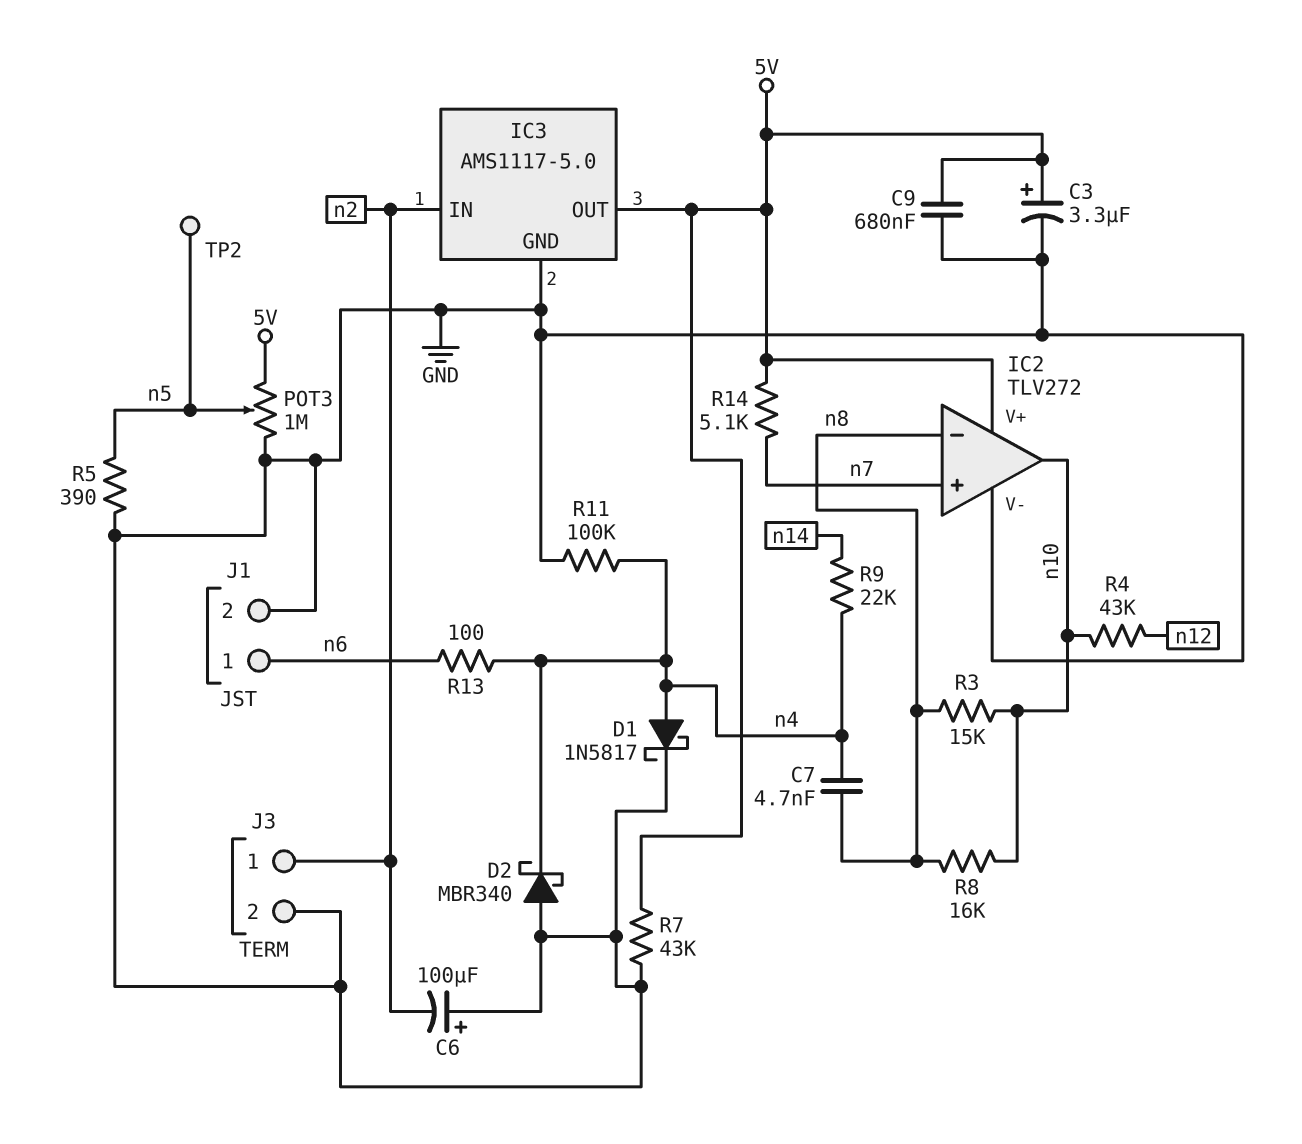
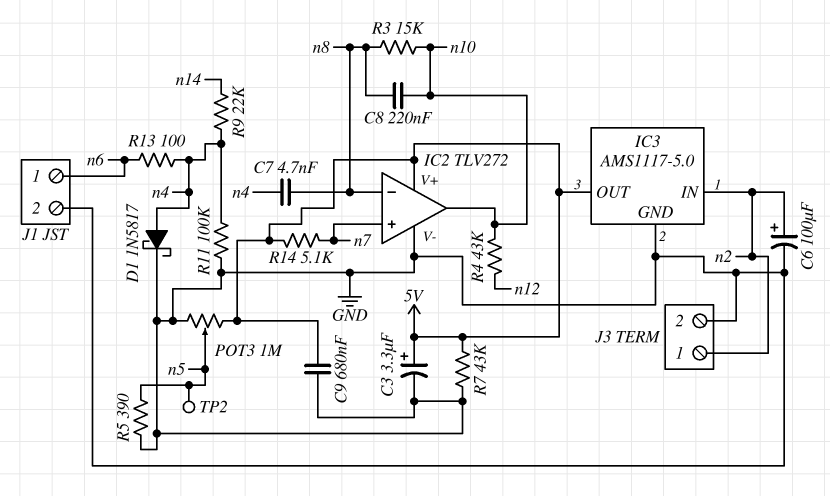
C6: 100uF (plus GND, minus n2) -> 100uF (plus n2, minus GND)
C8: none -> 220nF (n8, n10)
D2: schottky MBR340 (A GND, K n4) -> none
R8: 16k (n8, n10) -> none

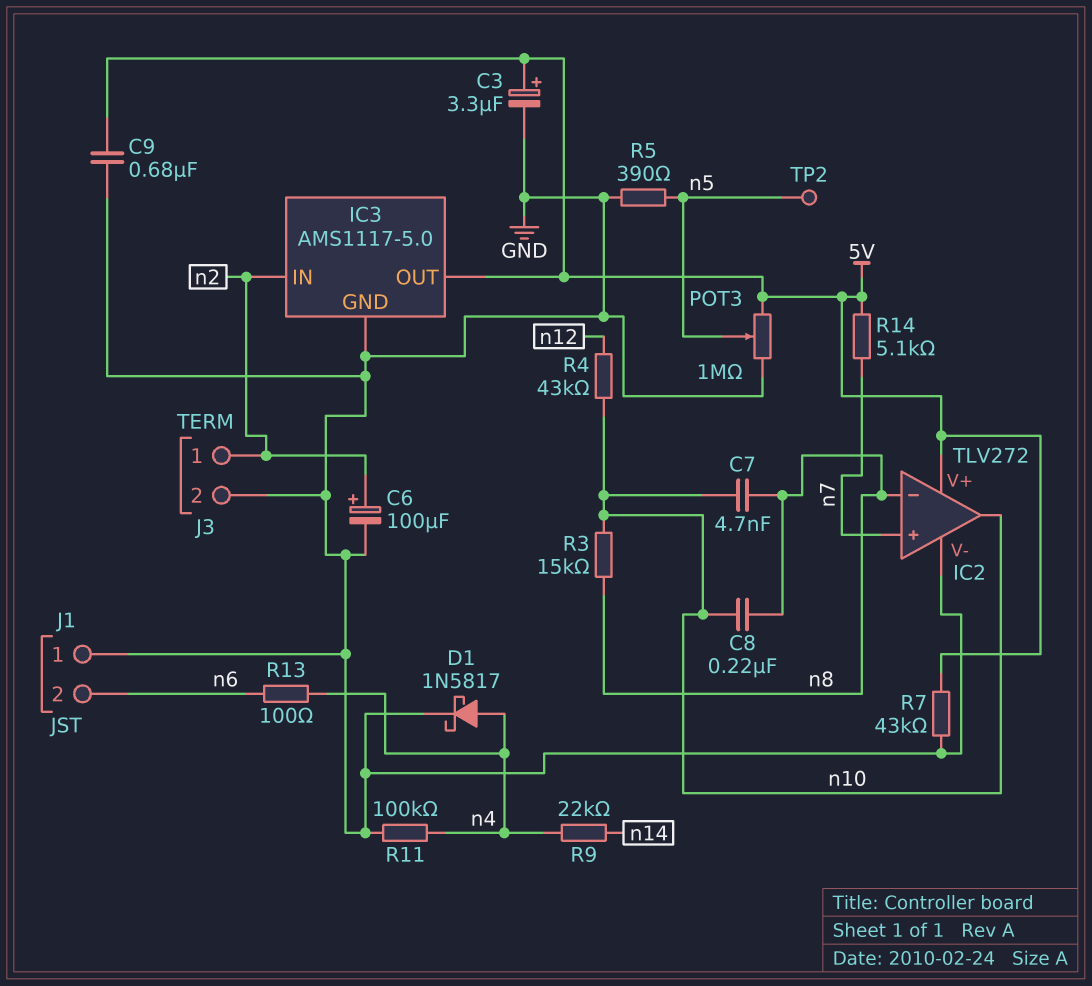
C7: 4.7nF (n4, n8) -> 4.7nF (n8, n10)
J1 pin 1: n6 -> GND
J1 pin 2: GND -> n6

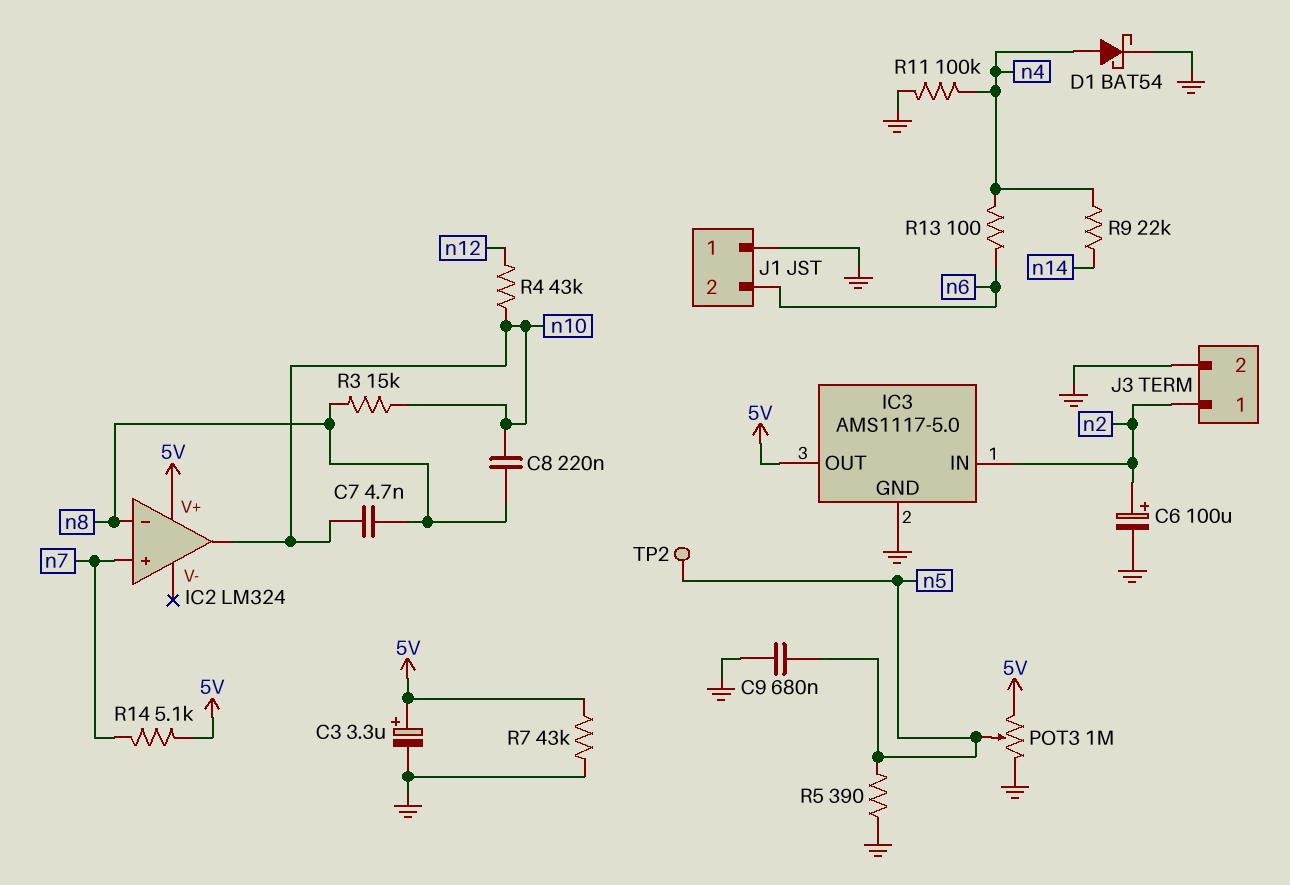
C9: 680nF (5V, GND) -> 680nF (GND, n5)
D1: schottky 1N5817 (A n4, K GND) -> schottky BAT54 (A n4, K GND)
IC2: TLV272 -> LM324
IC2 pin V-: GND -> none

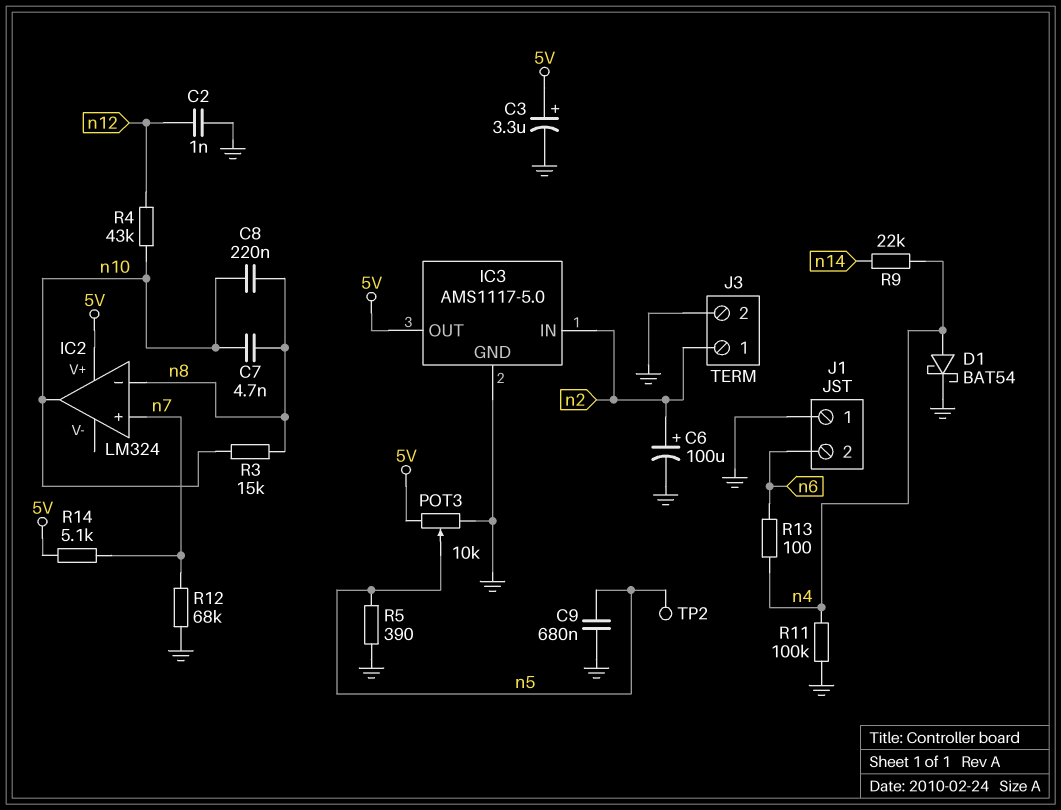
C2: none -> 1nF (GND, n12)
POT3: 1M (5V, GND, wiper n5) -> 10k (5V, GND, wiper n5)
R7: 43k (5V, GND) -> none
R12: none -> 68k (GND, n7)

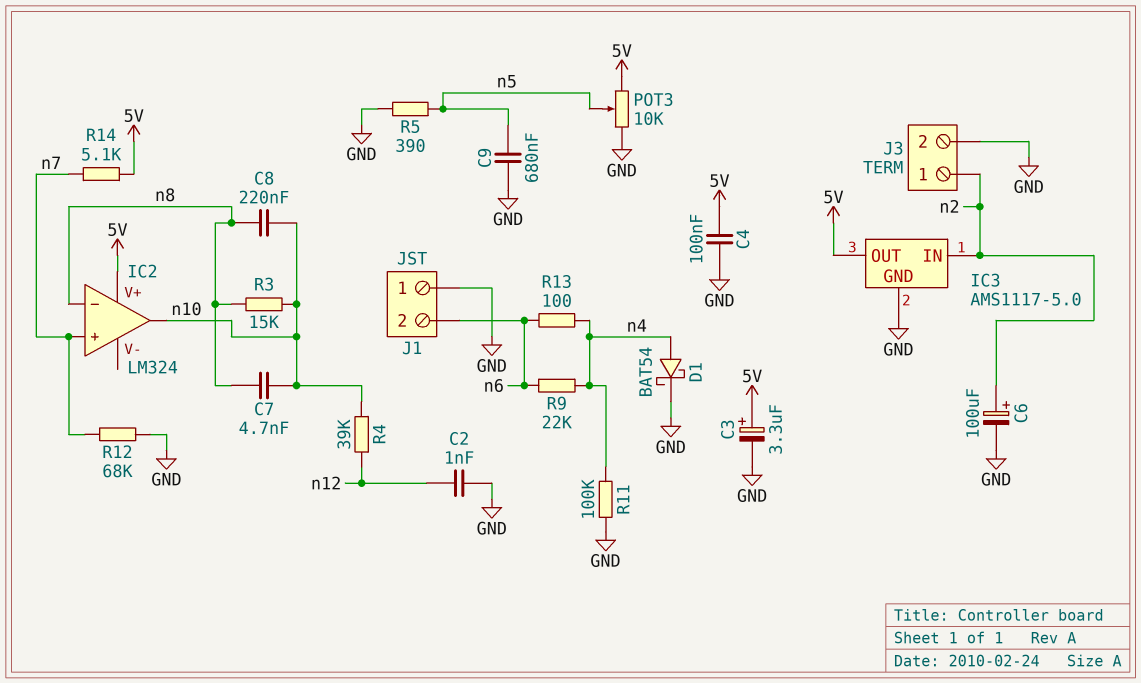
C4: none -> 100nF (5V, GND)
R4: 43k (n10, n12) -> 39k (n10, n12)
R9: 22k (n4, n14) -> 22k (n4, n6)
TP2: test point (n5) -> none

